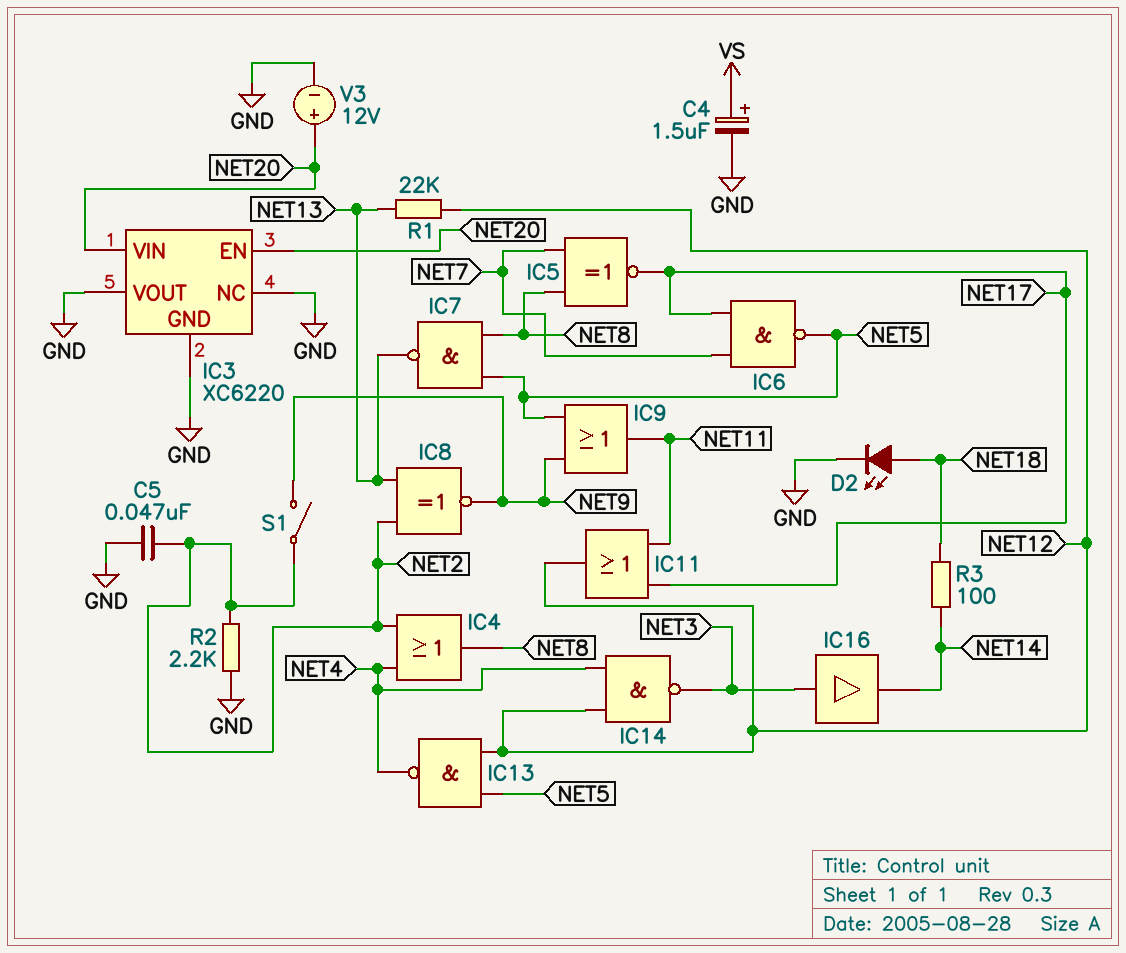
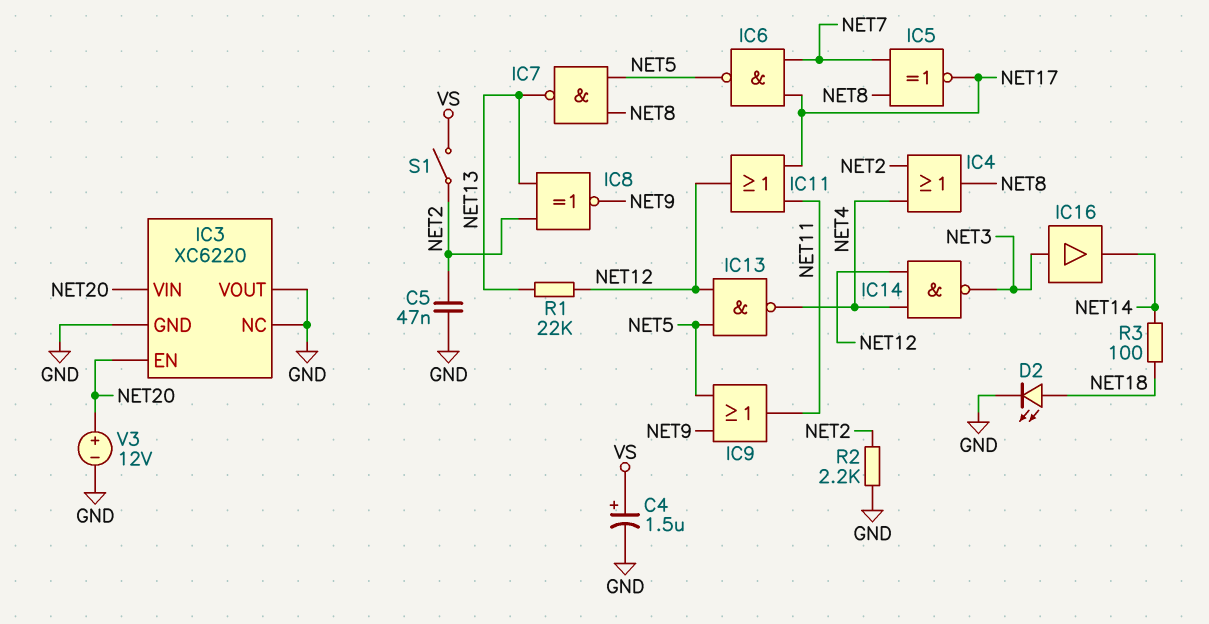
S1: switch (NET2, NET9) -> switch (NET2, VS)

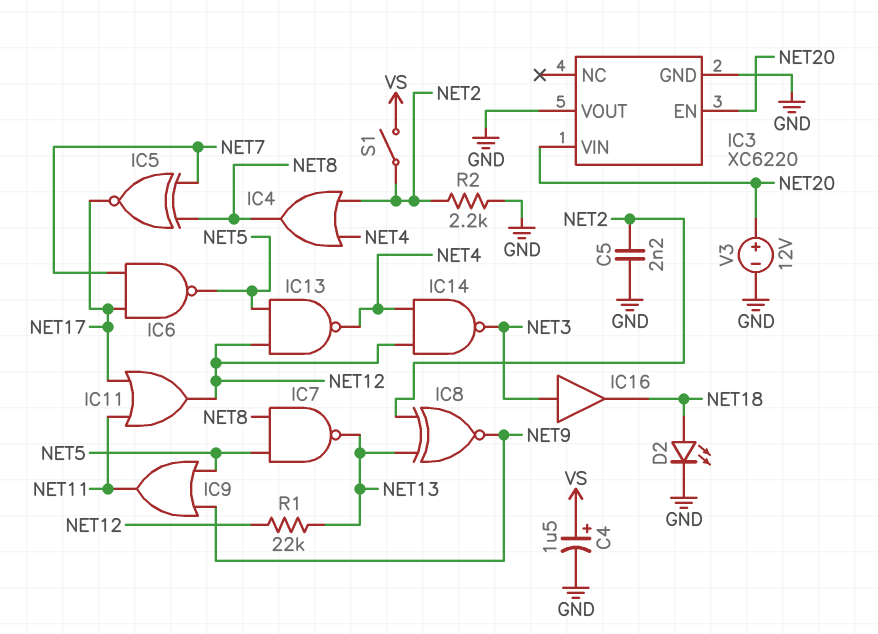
C5: 47nF (GND, NET2) -> 2.2nF (GND, NET2)
IC3 pin NC: GND -> none
IC16: buffer (in NET3, out NET14) -> buffer (in NET3, out NET18)
R3: 100 (NET14, NET18) -> none

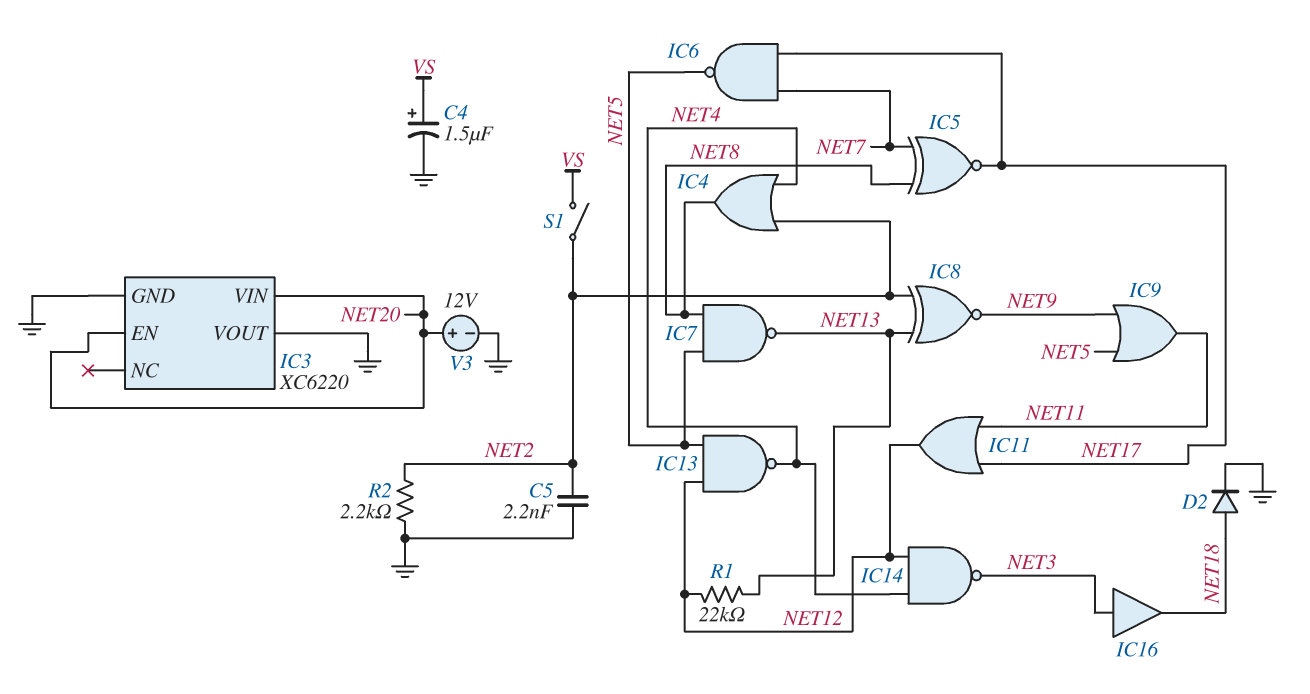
D2: LED (A NET18, K GND) -> diode (A NET18, K GND)

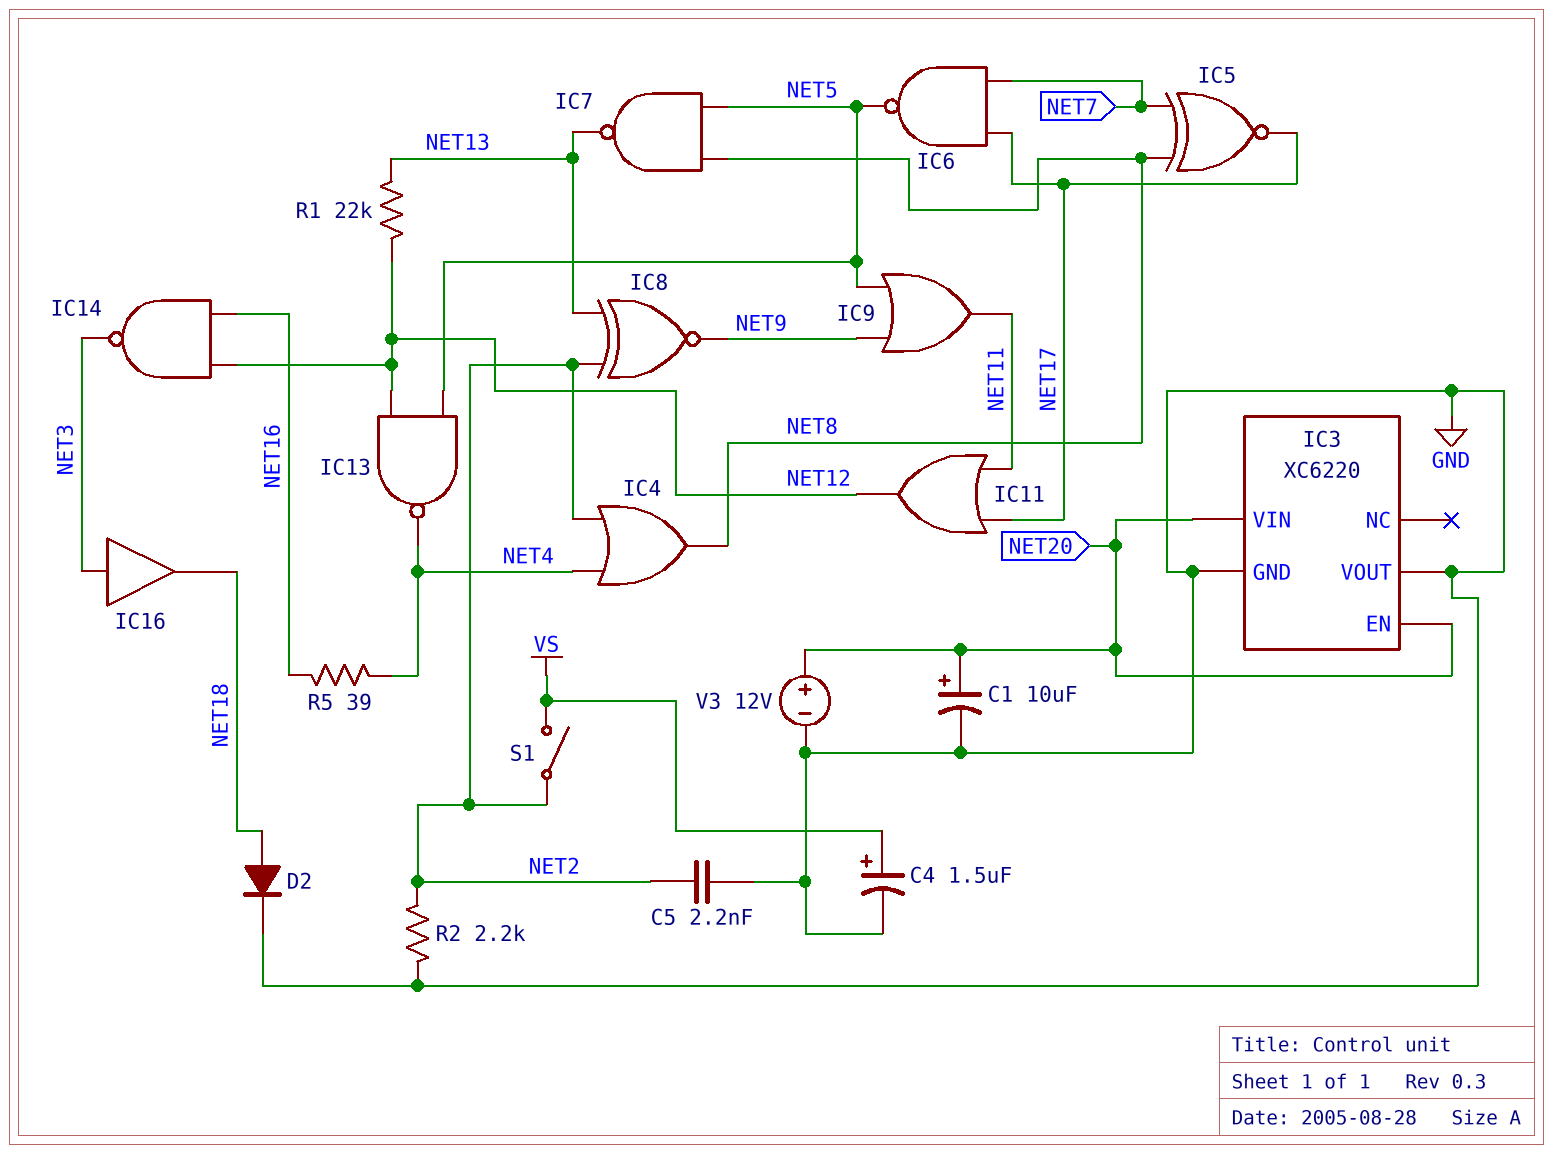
C1: none -> 10uF (plus NET20, minus GND)
IC14: NAND (in NET4, in NET12, out NET3) -> NAND (in NET12, in NET16, out NET3)
R5: none -> 39 (NET4, NET16)

